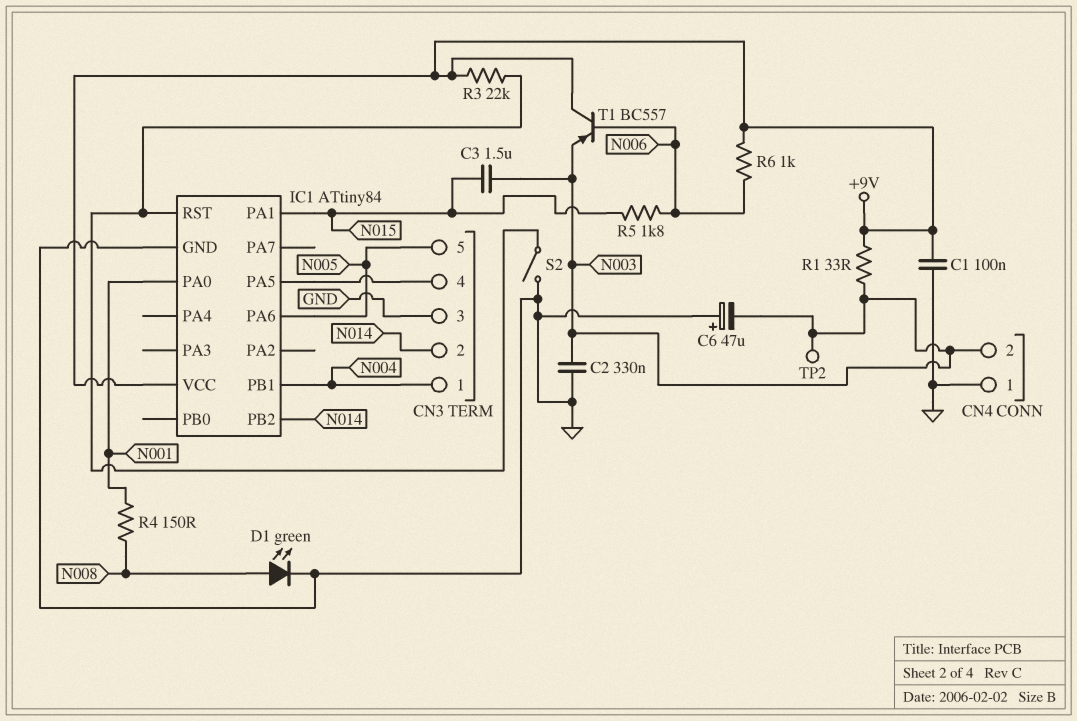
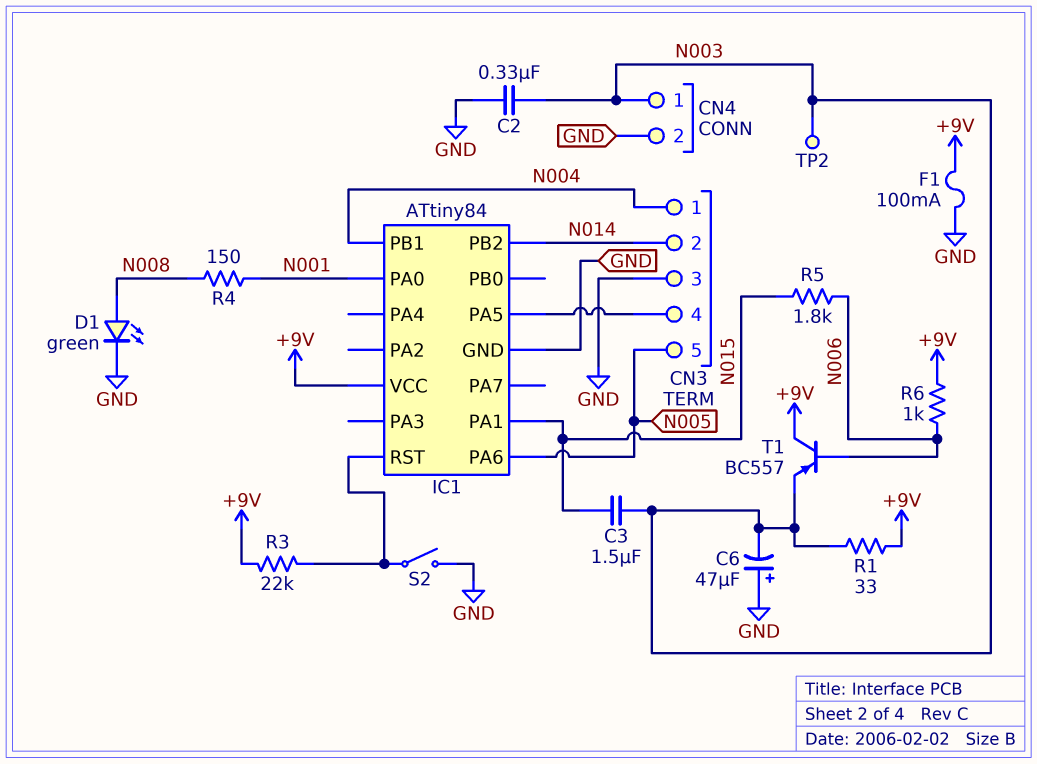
C1: 100nF (+9V, GND) -> none
CN4 pin 1: GND -> N003
CN4 pin 2: N003 -> GND
F1: none -> 100mA (+9V, GND)

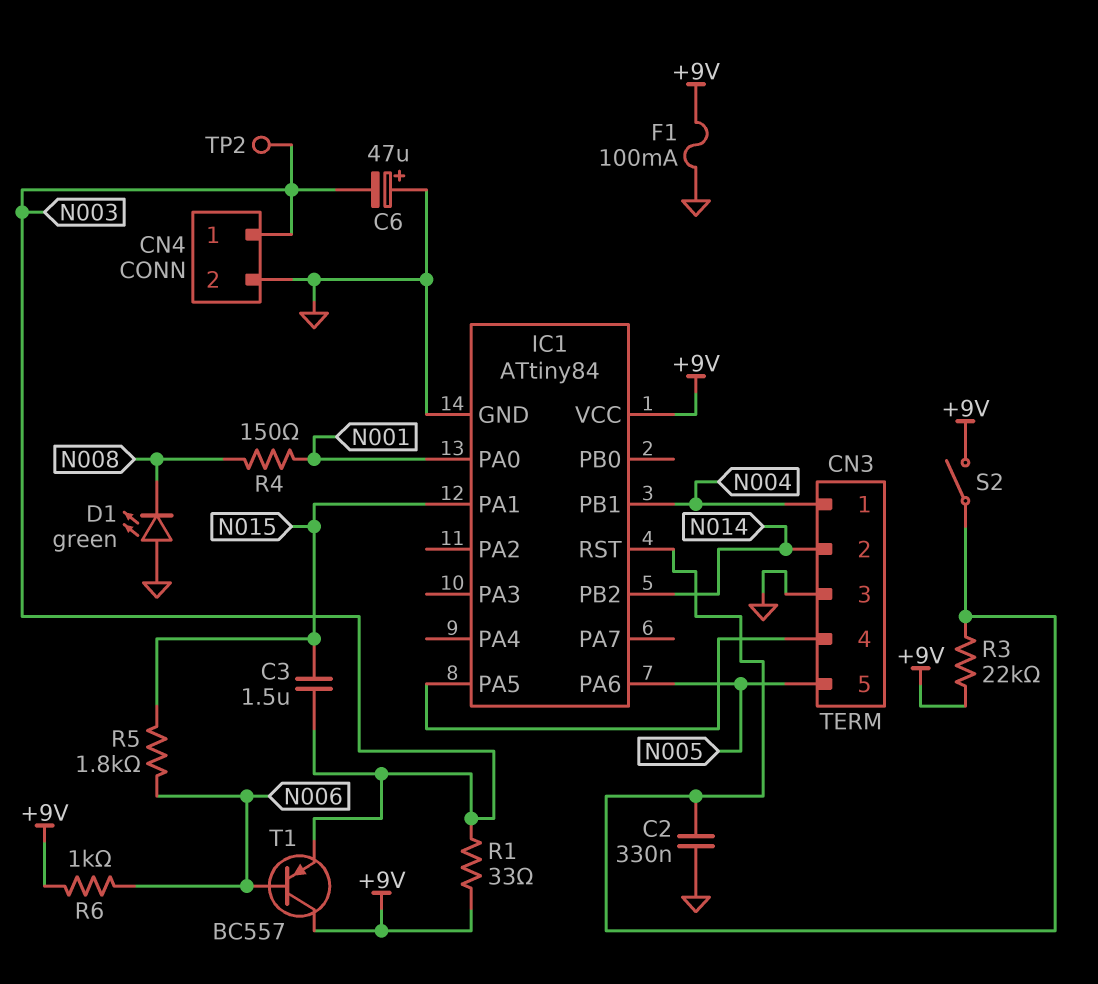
C2: 330nF (GND, N003) -> 330nF (GND, IC1/RST)
D1: LED green (A N008, K GND) -> LED green (A GND, K N008)
S2: switch (GND, IC1/RST) -> switch (+9V, IC1/RST)

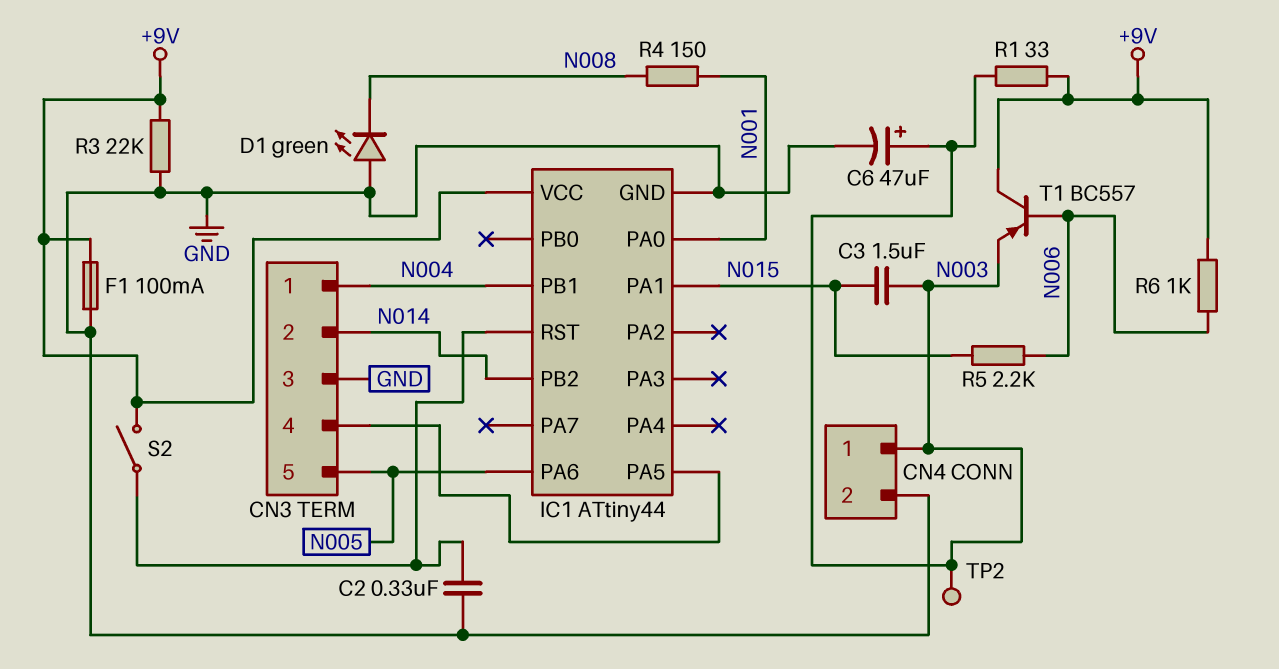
C6: 47uF (plus GND, minus N003) -> 47uF (plus N003, minus GND)
IC1: ATtiny84 -> ATtiny44
R3: 22k (+9V, IC1/RST) -> 22k (+9V, GND)
R5: 1.8k (N006, N015) -> 2.2k (N006, N015)

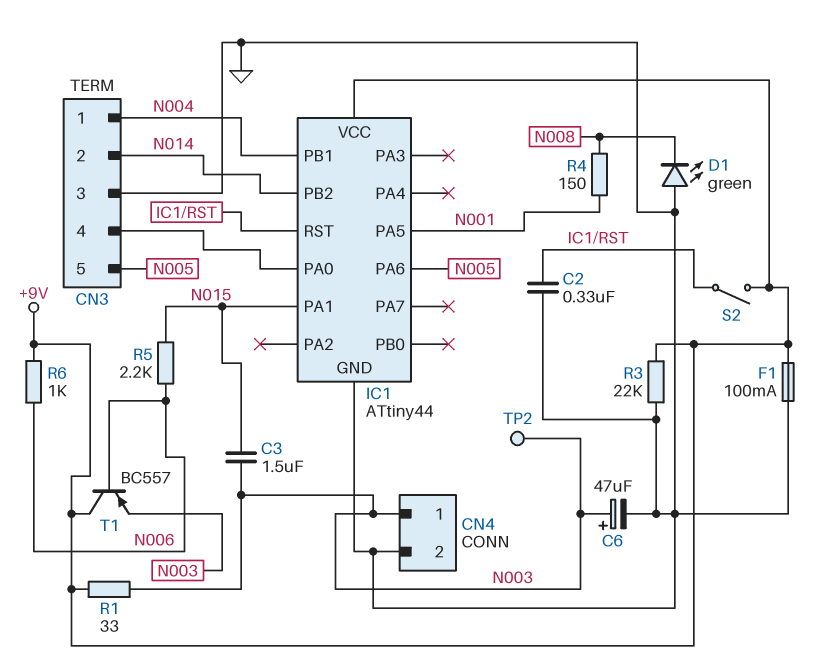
IC1 pin PA0: N001 -> CN3/4
IC1 pin PA5: CN3/4 -> N001

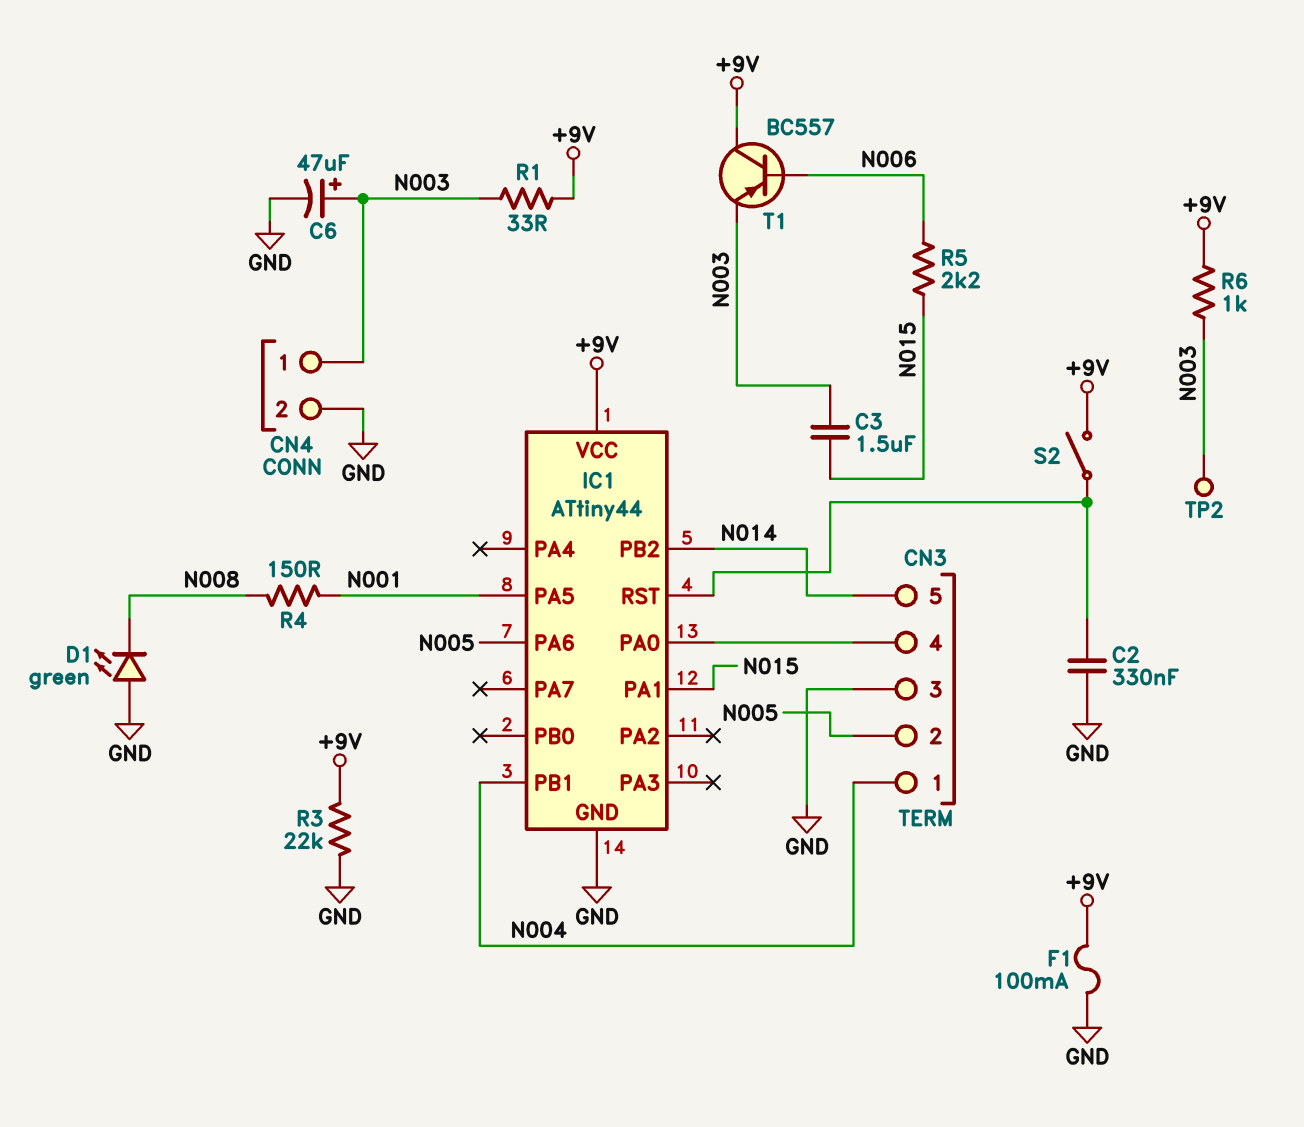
CN3 pin 2: N014 -> N005
CN3 pin 5: N005 -> N014
R6: 1k (+9V, N006) -> 1k (+9V, N003)

